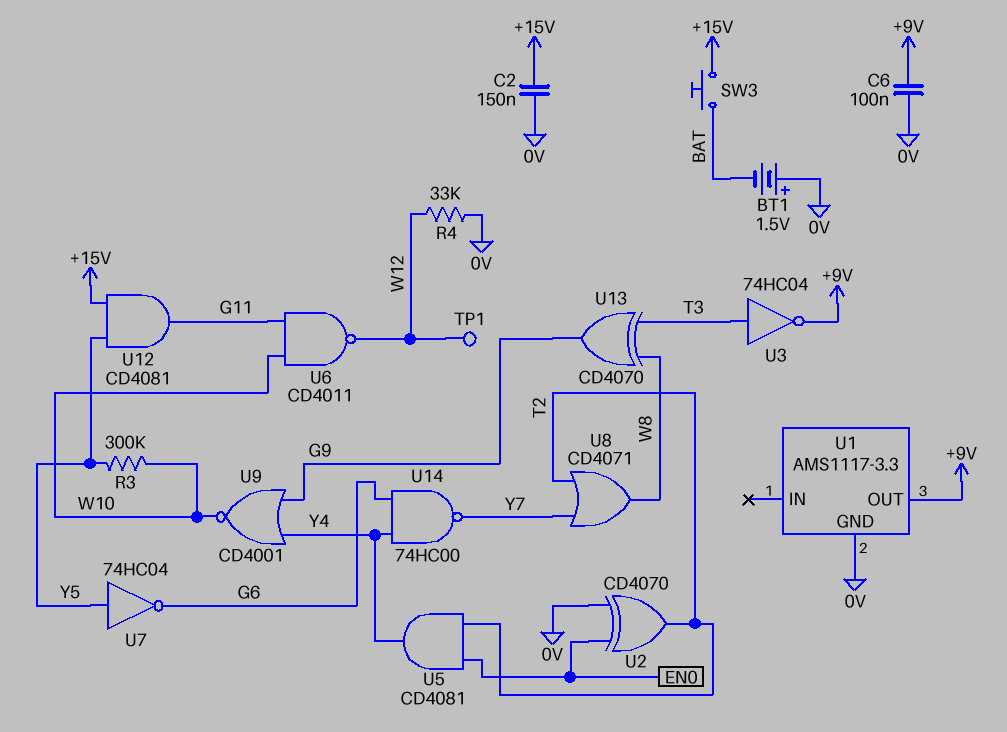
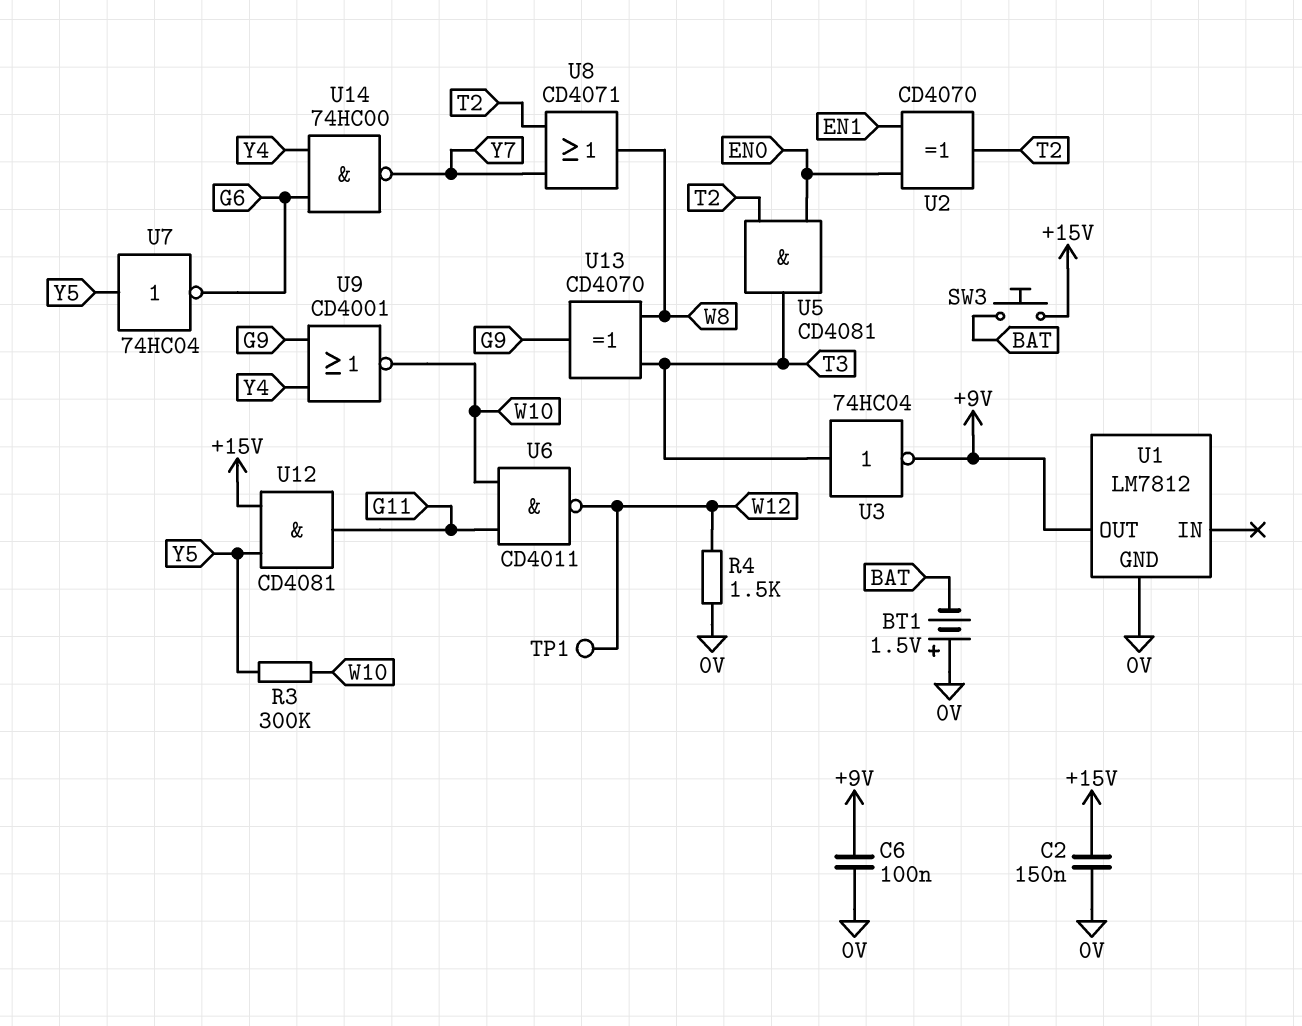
R4: 33k (0V, W12) -> 1.5k (0V, W12)
U1: AMS1117-3.3 -> LM7812
U2: XOR CD4070 (in 0V, in EN0, out T2) -> XOR CD4070 (in EN0, in EN1, out T2)
U5: AND CD4081 (in EN0, in T2, out Y4) -> AND CD4081 (in EN0, in T2, out T3)

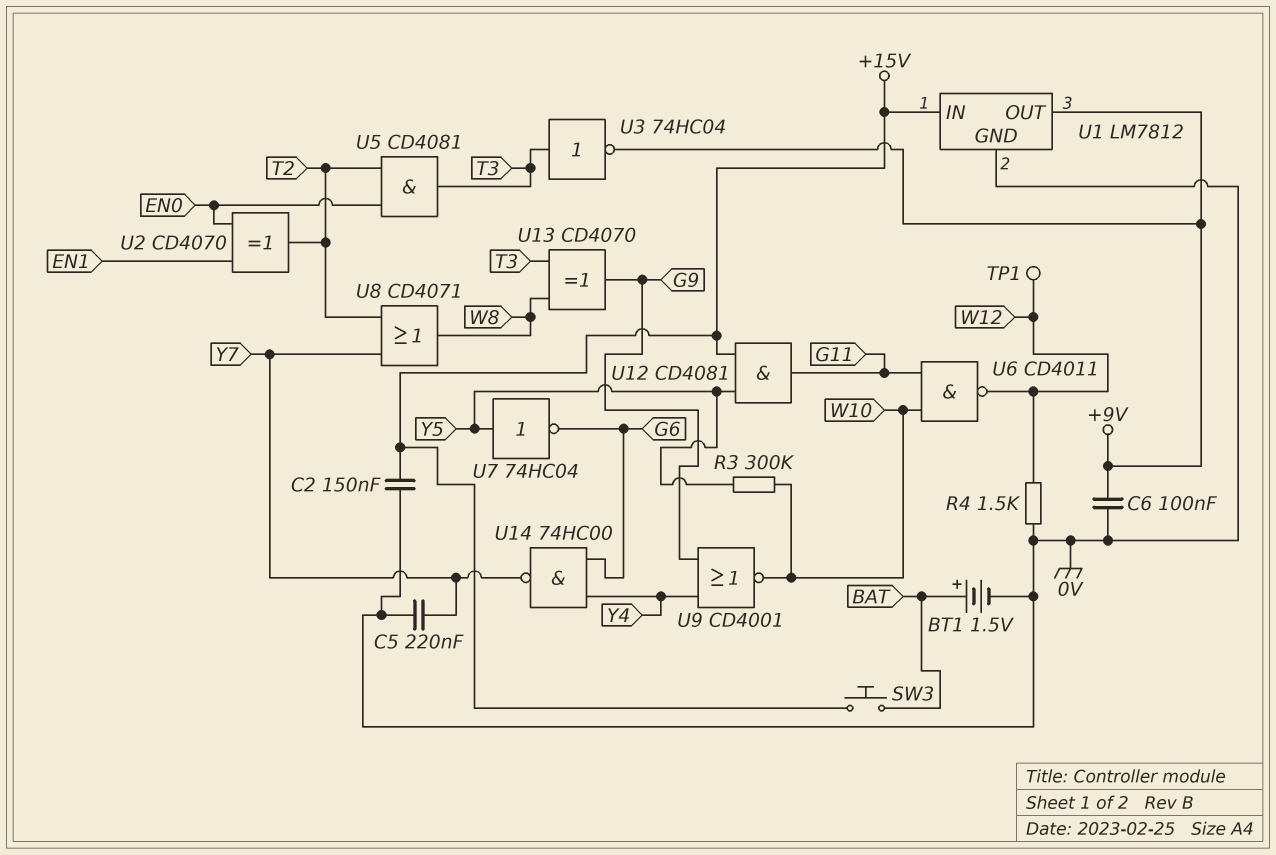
BT1: 1.5V (plus 0V, minus BAT) -> 1.5V (plus BAT, minus 0V)
C5: none -> 220nF (0V, Y7)
U1 pin IN: none -> +15V

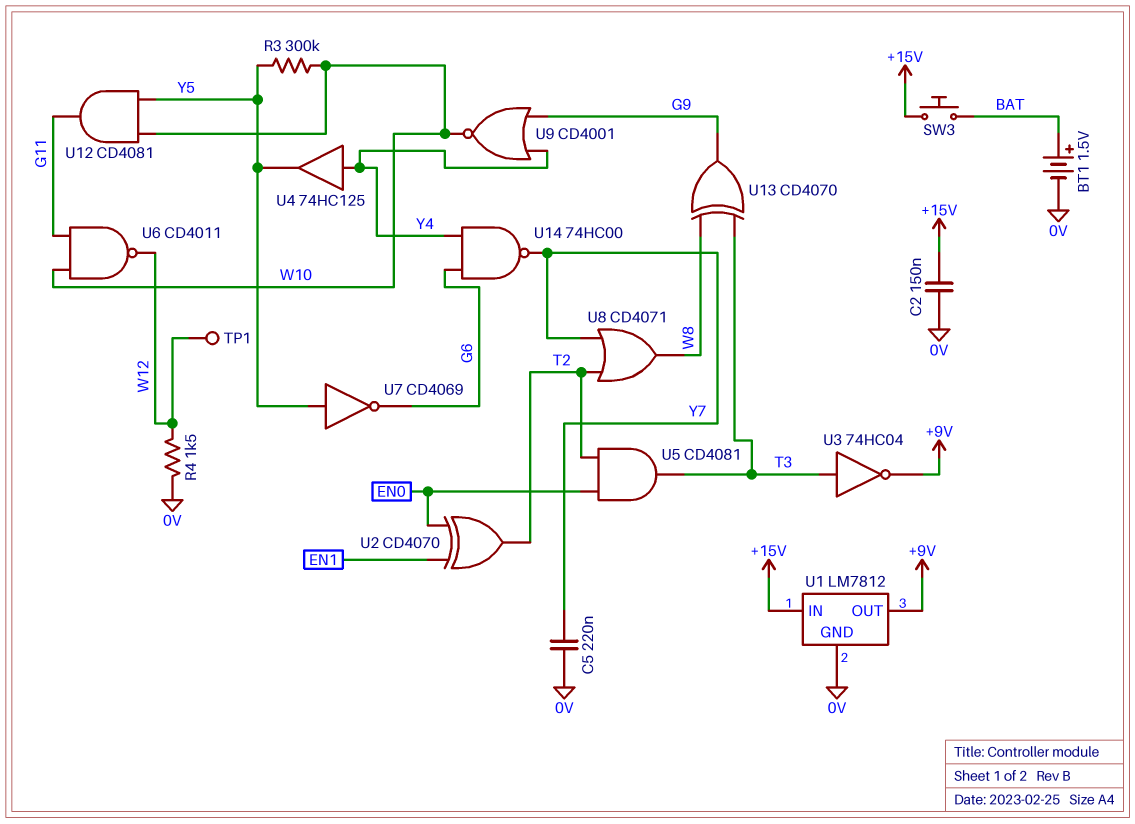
C6: 100nF (+9V, 0V) -> none
U4: none -> buffer 74HC125 (in Y4, out Y5)
U7: NOT 74HC04 (in Y5, out G6) -> NOT CD4069 (in Y5, out G6)
U12: AND CD4081 (in +15V, in Y5, out G11) -> AND CD4081 (in W10, in Y5, out G11)

